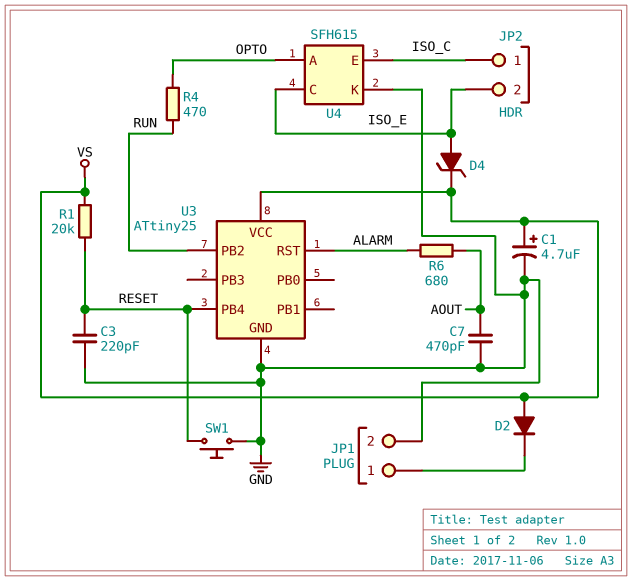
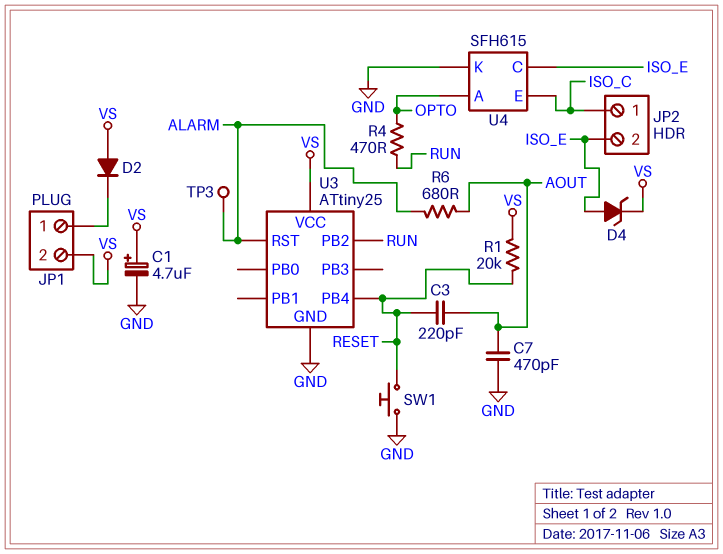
C3: 220pF (GND, RESET) -> 220pF (AOUT, RESET)
JP1 pin 2: GND -> VS
TP3: none -> test point (ALARM)

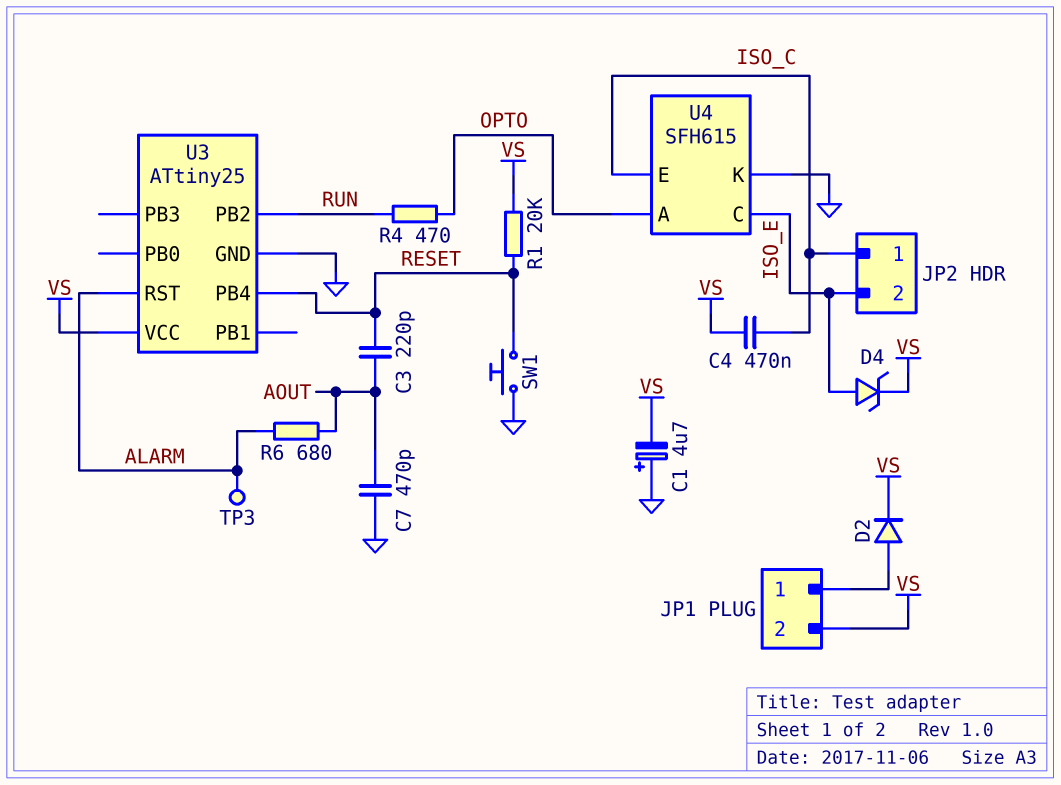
C1: 4.7uF (plus VS, minus GND) -> 4.7uF (plus GND, minus VS)
C4: none -> 470nF (ISO_C, VS)
D2: diode (A VS, K JP1/1) -> diode (A JP1/1, K VS)

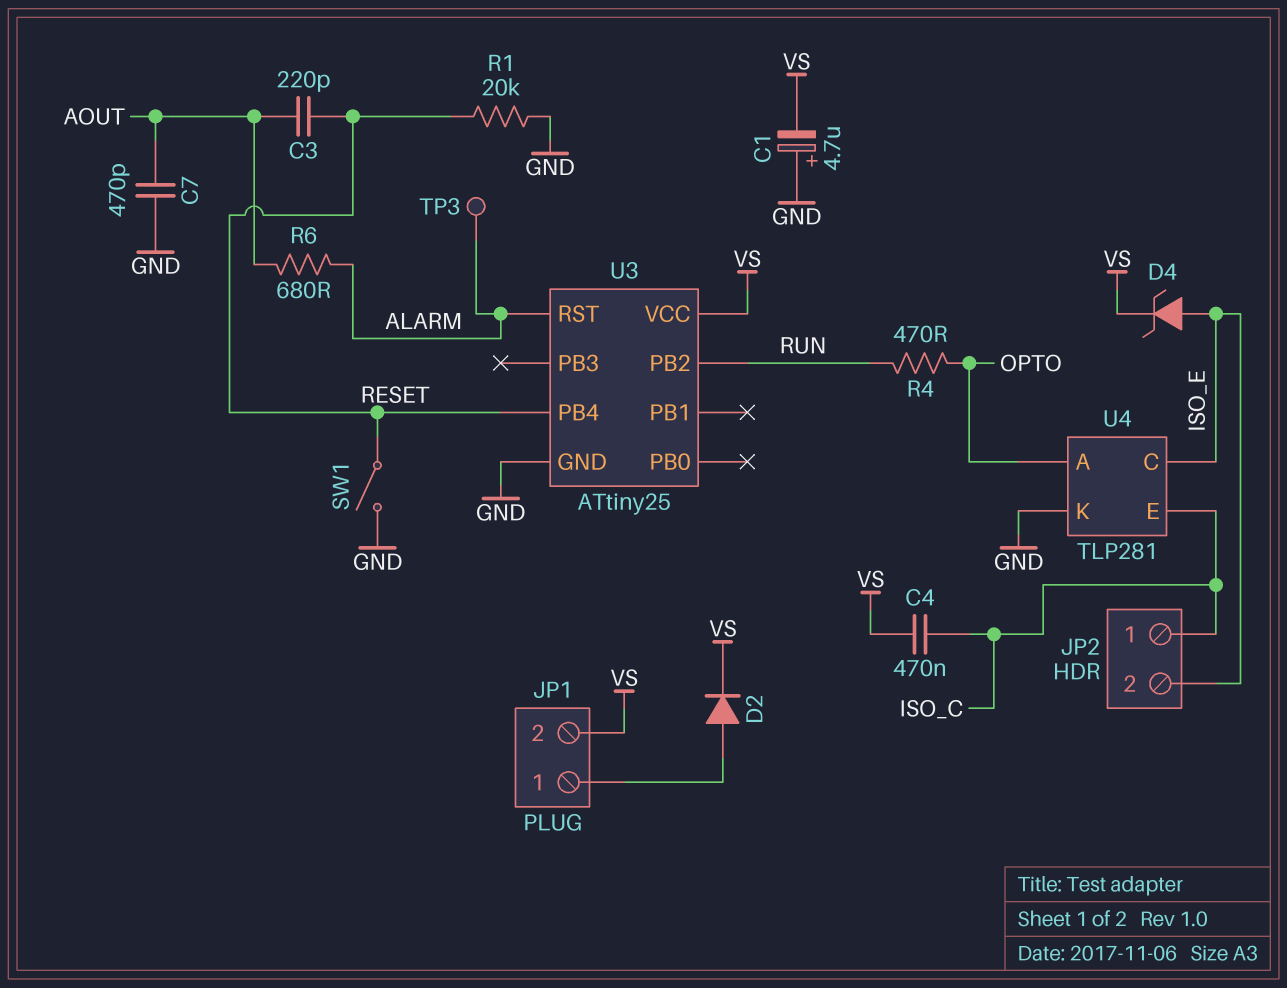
R1: 20k (RESET, VS) -> 20k (GND, RESET)
SW1: button (GND, RESET) -> switch (GND, RESET)
U4: SFH615 -> TLP281

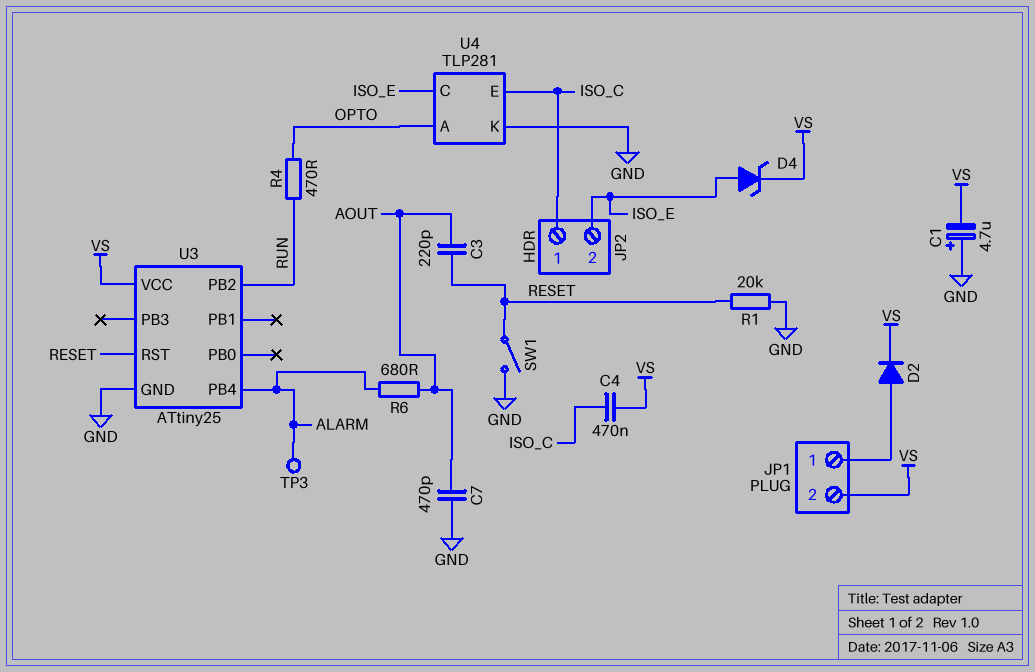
U3 pin PB4: RESET -> ALARM
U3 pin RST: ALARM -> RESET

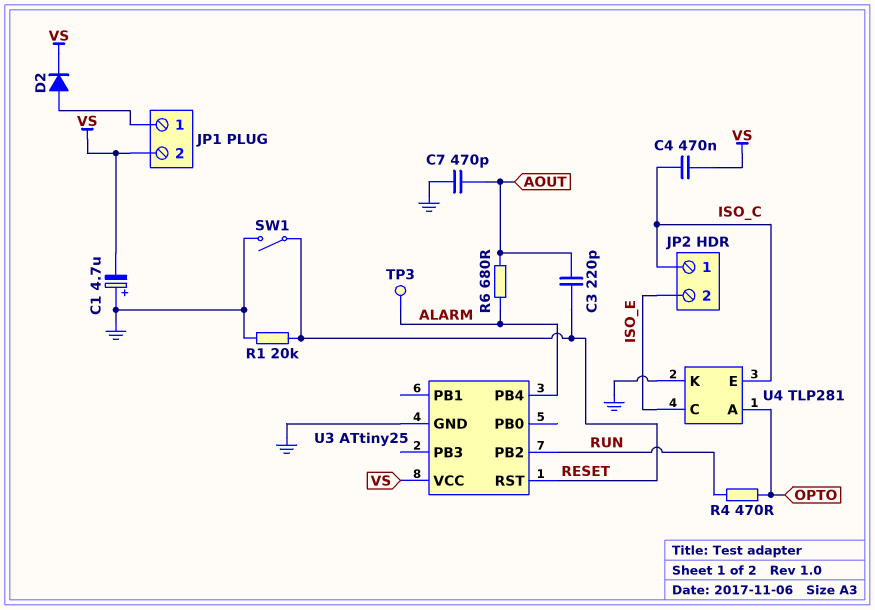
D4: zener (A ISO_E, K VS) -> none

